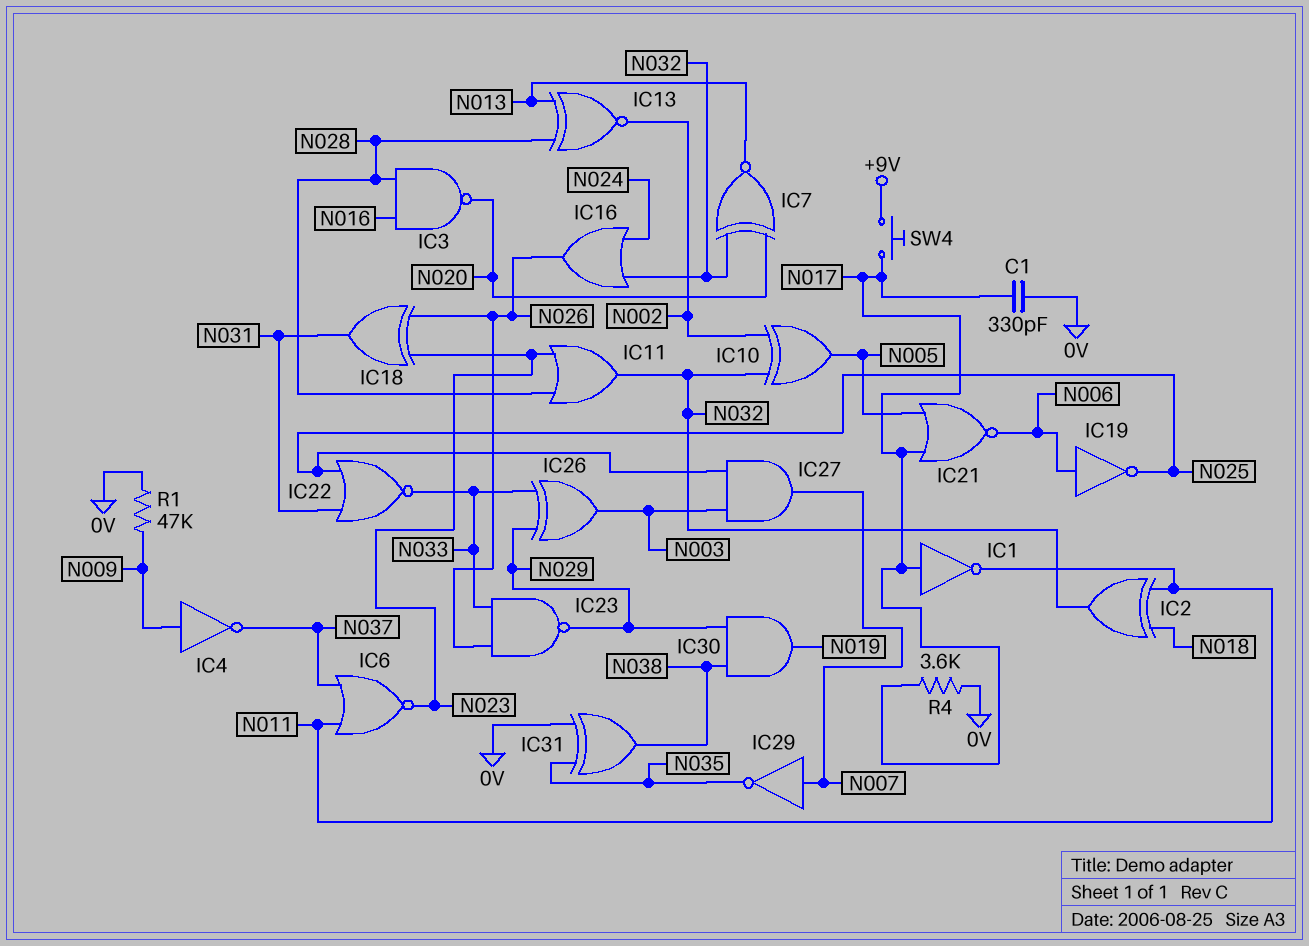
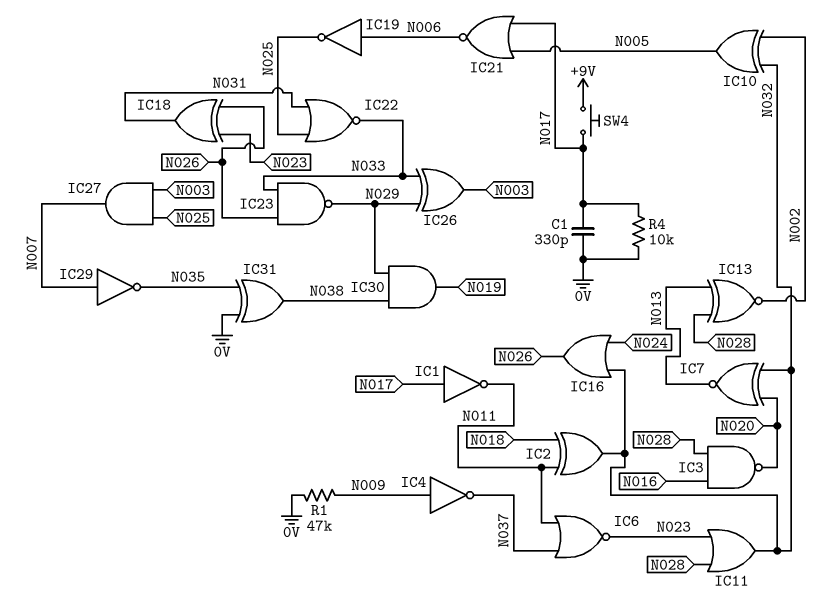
R4: 3.6k (0V, N017) -> 10k (0V, N017)

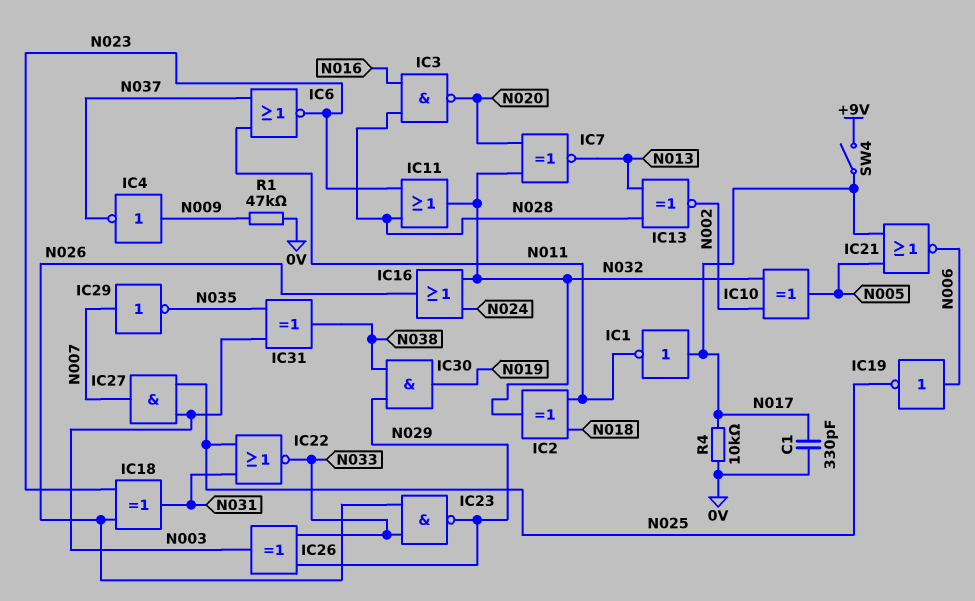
IC31: XOR (in 0V, in N035, out N038) -> XOR (in N003, in N035, out N038)
SW4: button (+9V, N017) -> switch (+9V, N017)

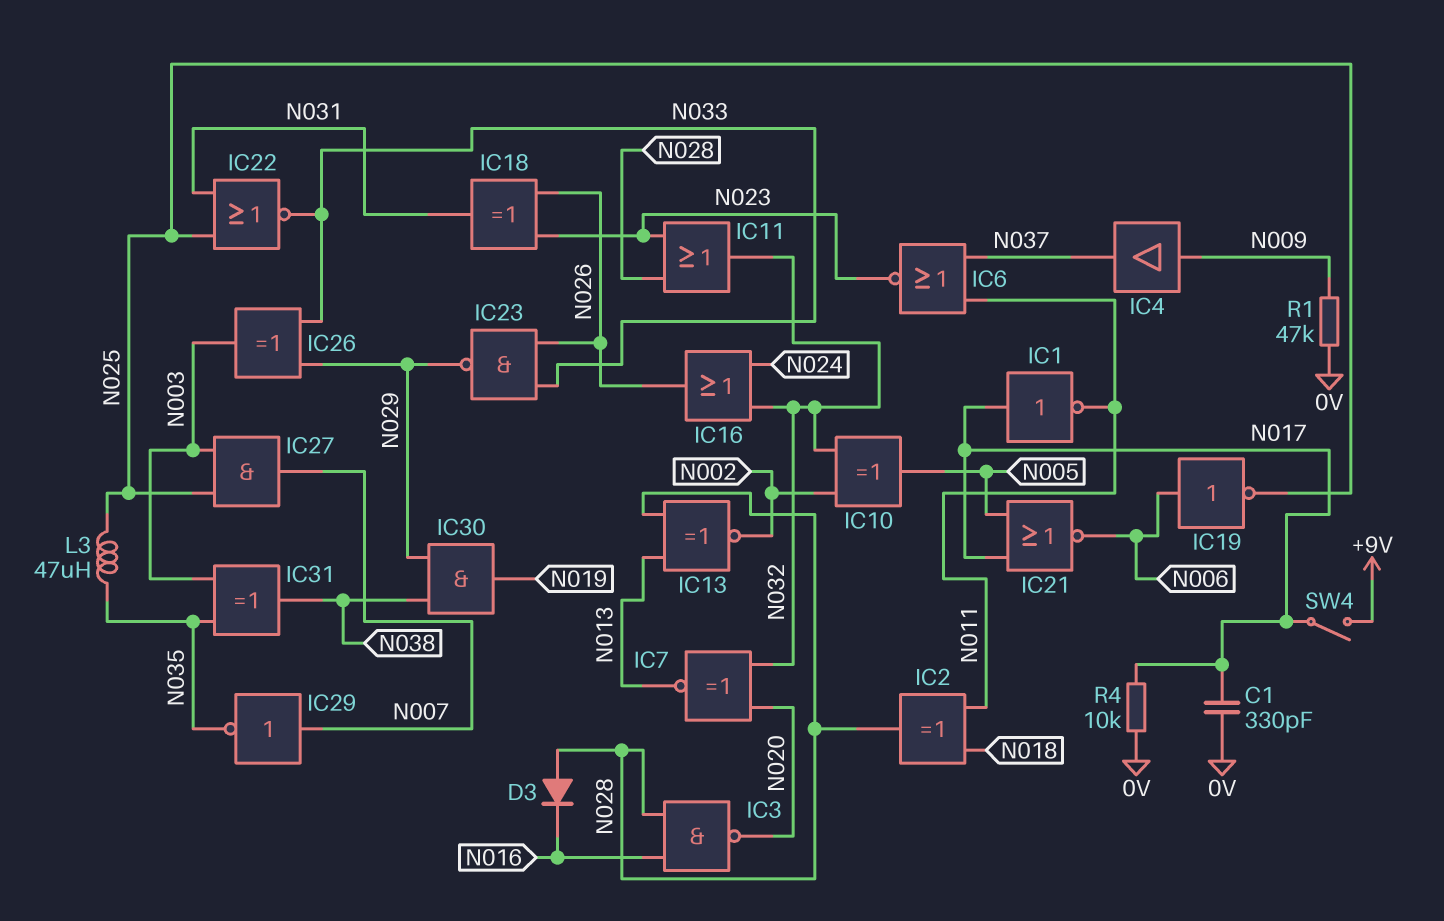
D3: none -> diode (A N028, K N016)
IC2: XOR (in N011, in N018, out N032) -> XOR (in N011, in N018, out N028)
IC4: NOT (in N009, out N037) -> buffer (in N009, out N037)
L3: none -> 47uH (N025, N035)

